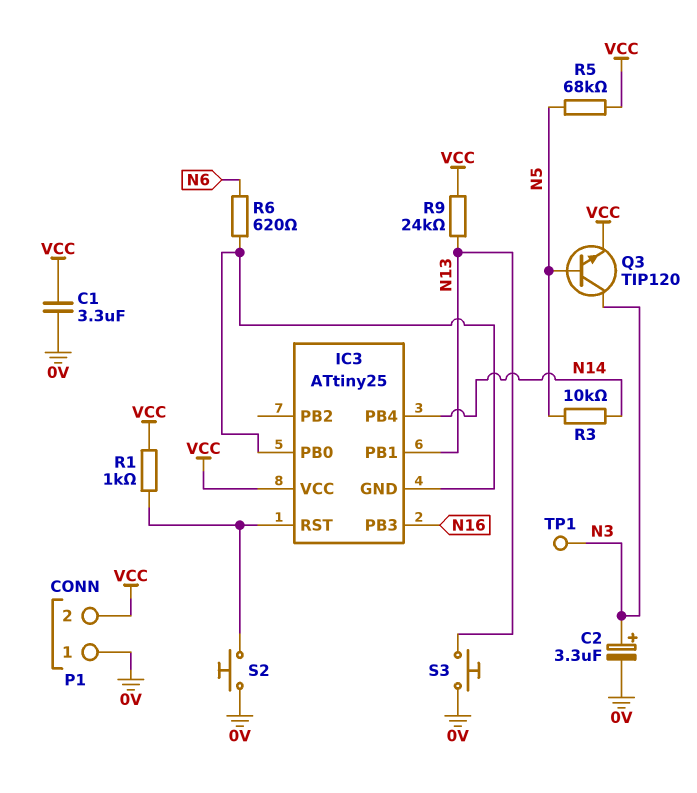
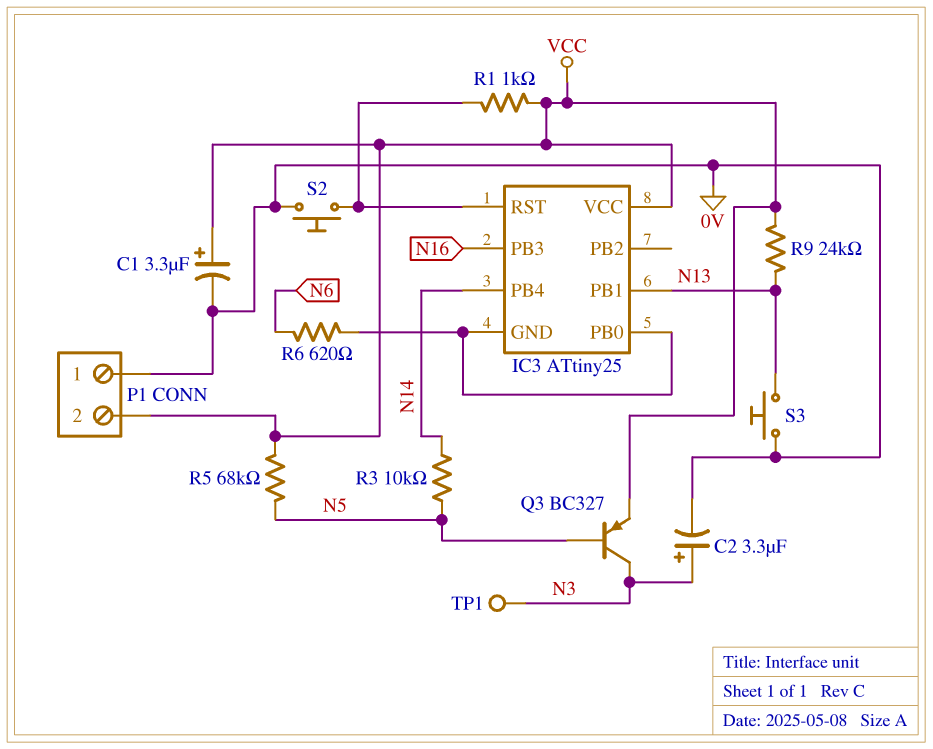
C1: 3.3uF (0V, VCC) -> 3.3uF (plus VCC, minus 0V)
Q3: NPN TIP120 (B N5, C N3, E VCC) -> PNP BC327 (B N5, C N3, E VCC)

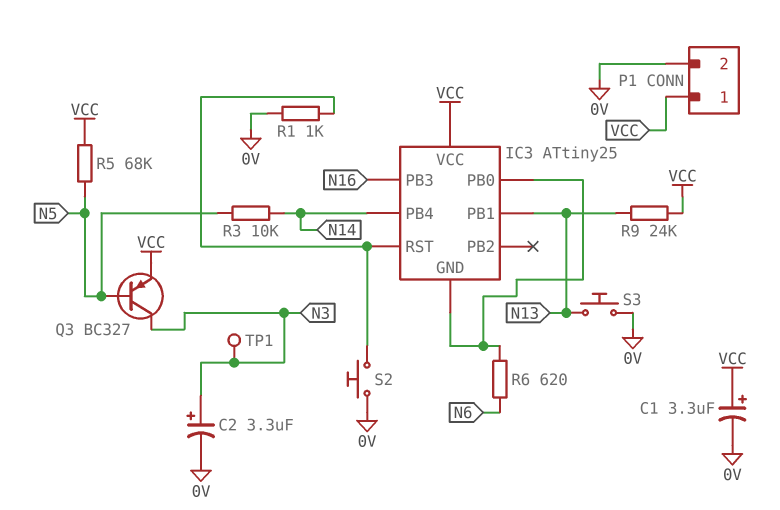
P1 pin 1: 0V -> VCC
P1 pin 2: VCC -> 0V
R1: 1k (IC3/RST, VCC) -> 1k (0V, IC3/RST)

